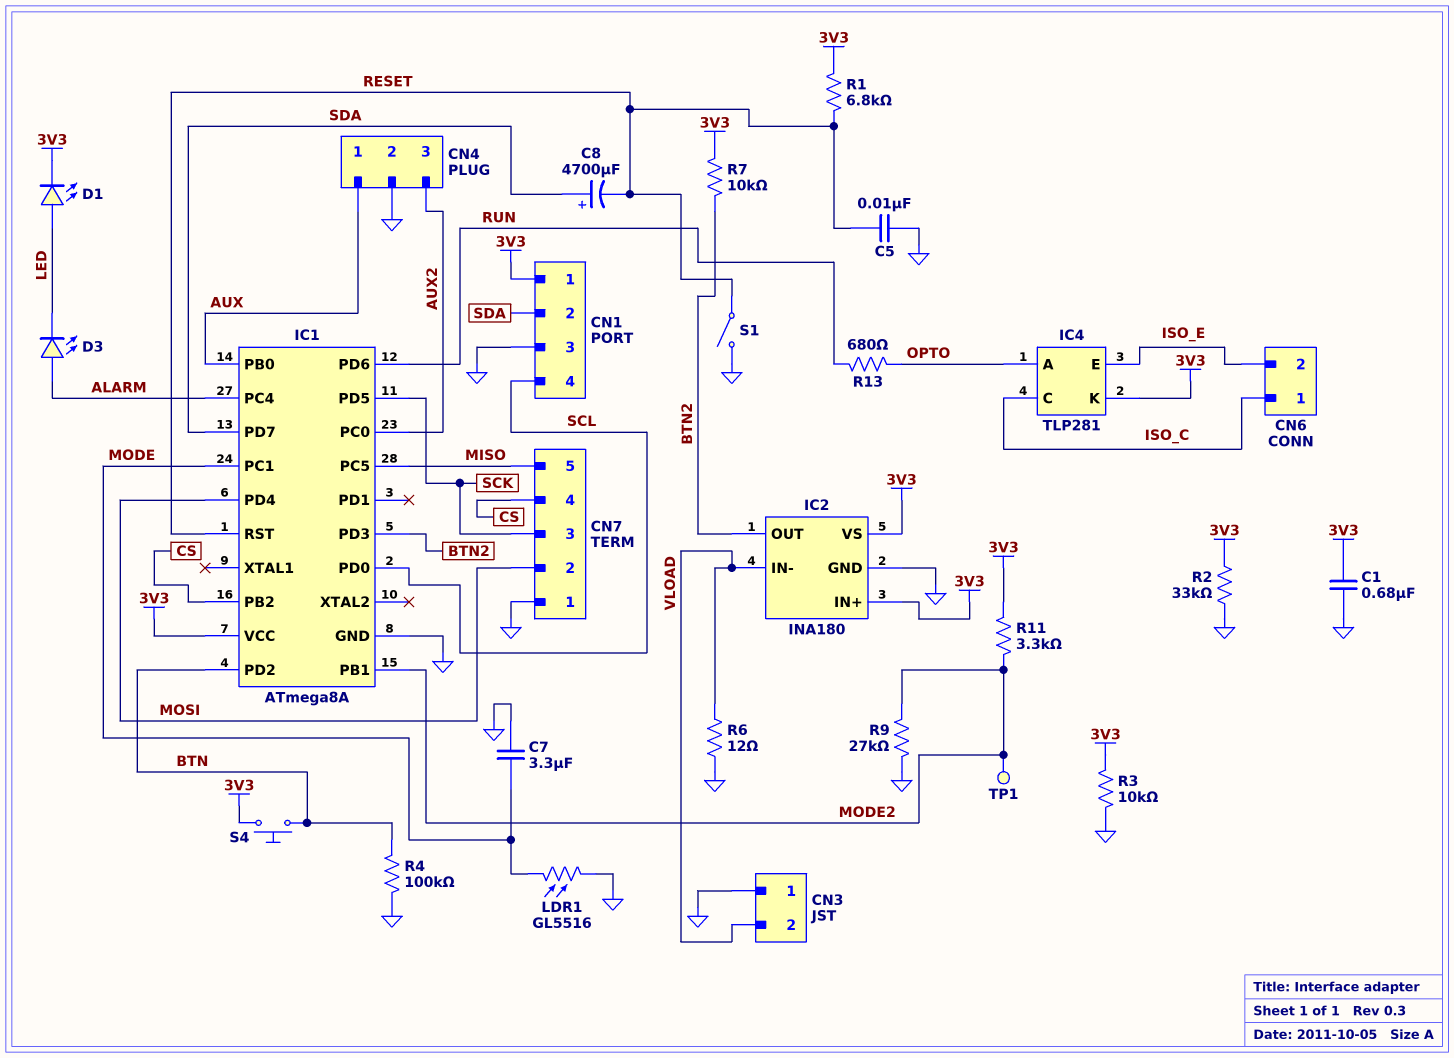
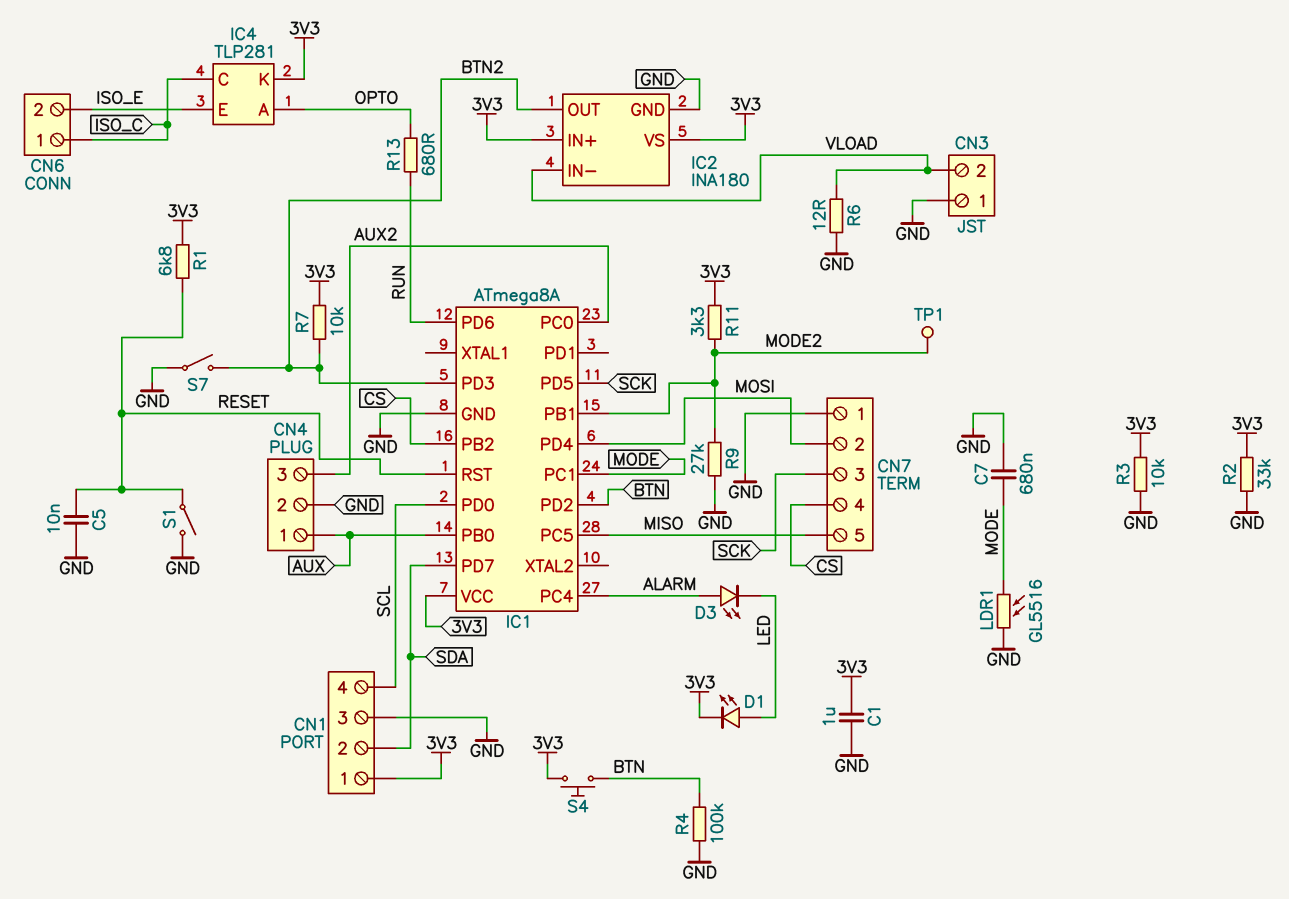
C1: 680nF (3V3, GND) -> 1uF (3V3, GND)
C7: 3.3uF (GND, MODE) -> 680nF (GND, MODE)
C8: 4700uF (plus SDA, minus RESET) -> none
S7: none -> switch (BTN2, GND)

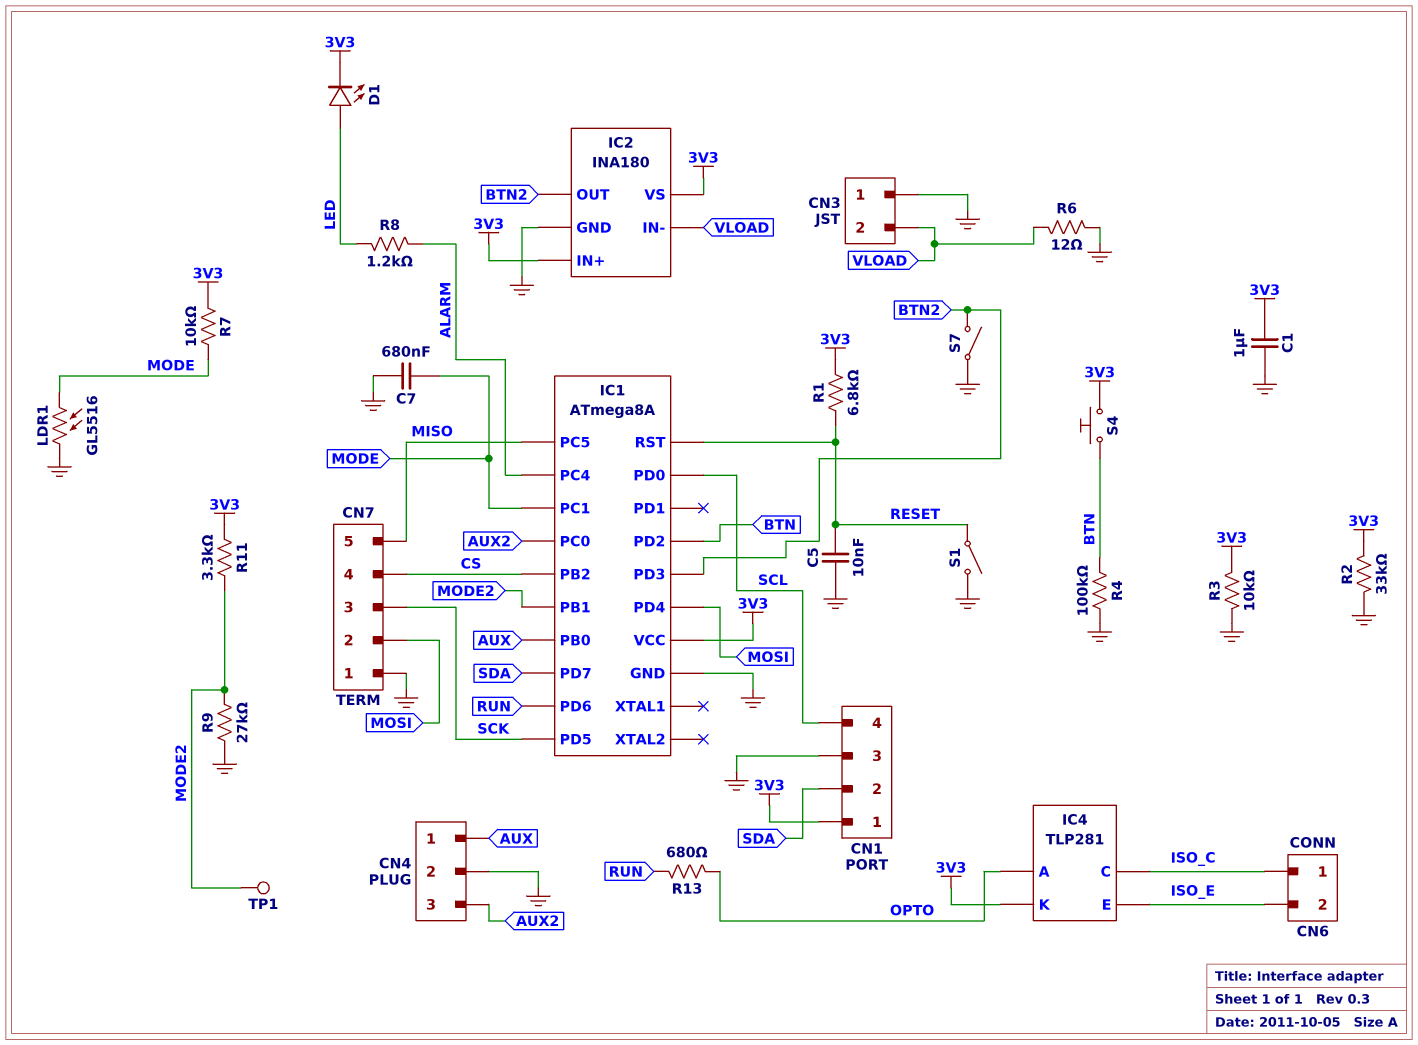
D3: LED (A ALARM, K LED) -> none
R7: 10k (3V3, BTN2) -> 10k (3V3, MODE)
R8: none -> 1.2k (ALARM, LED)

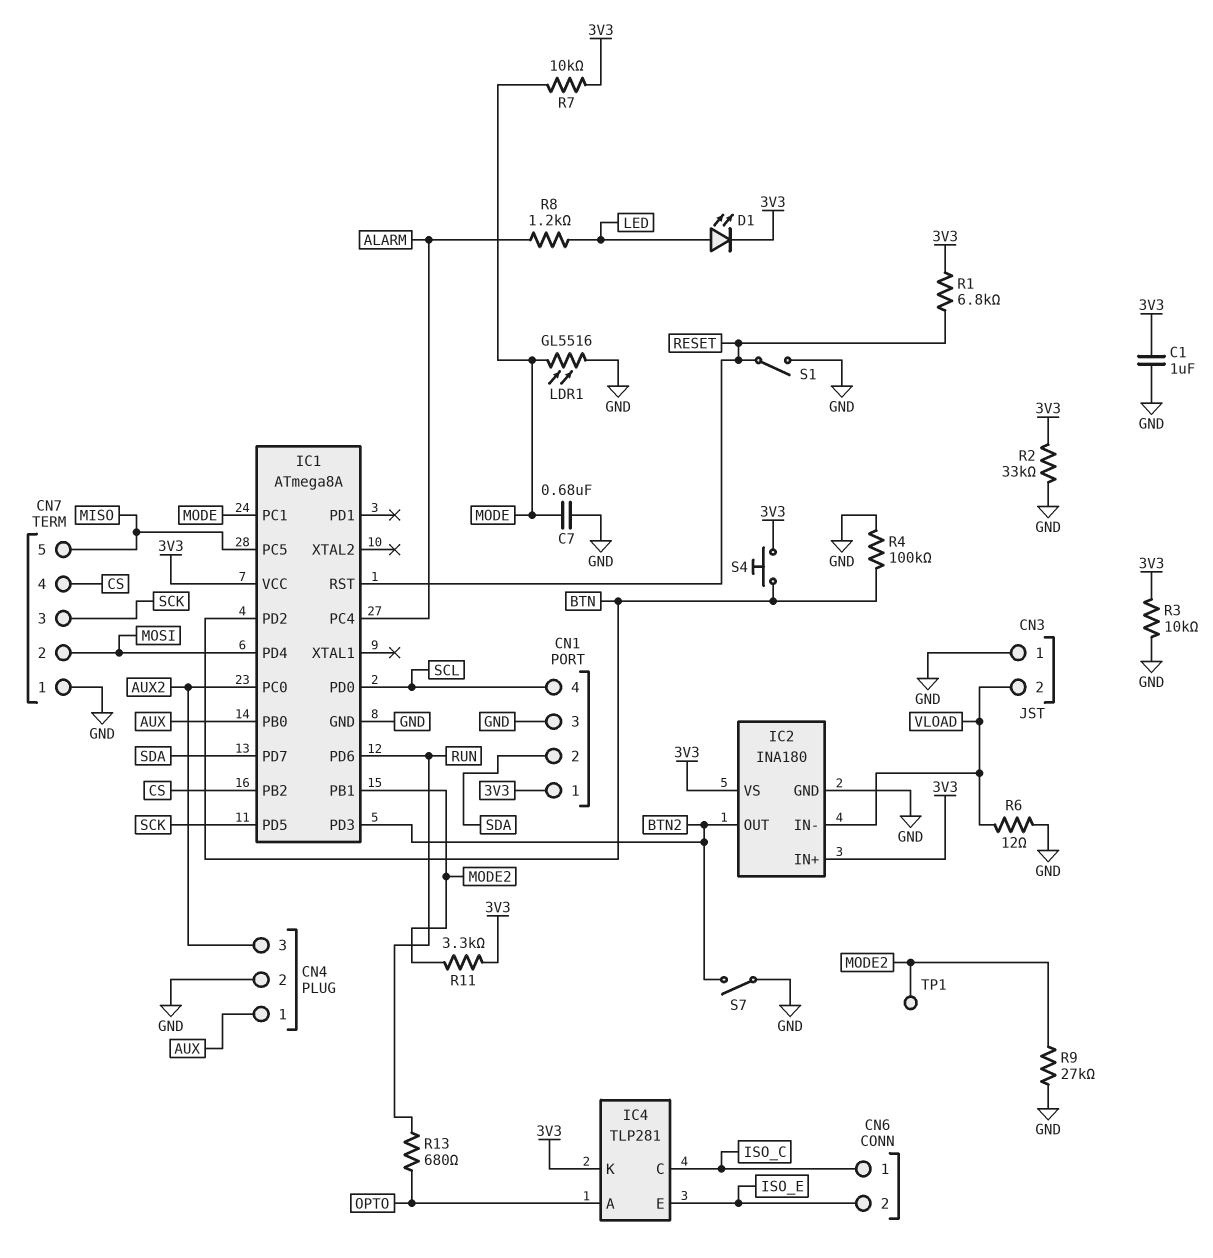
C5: 10nF (GND, RESET) -> none

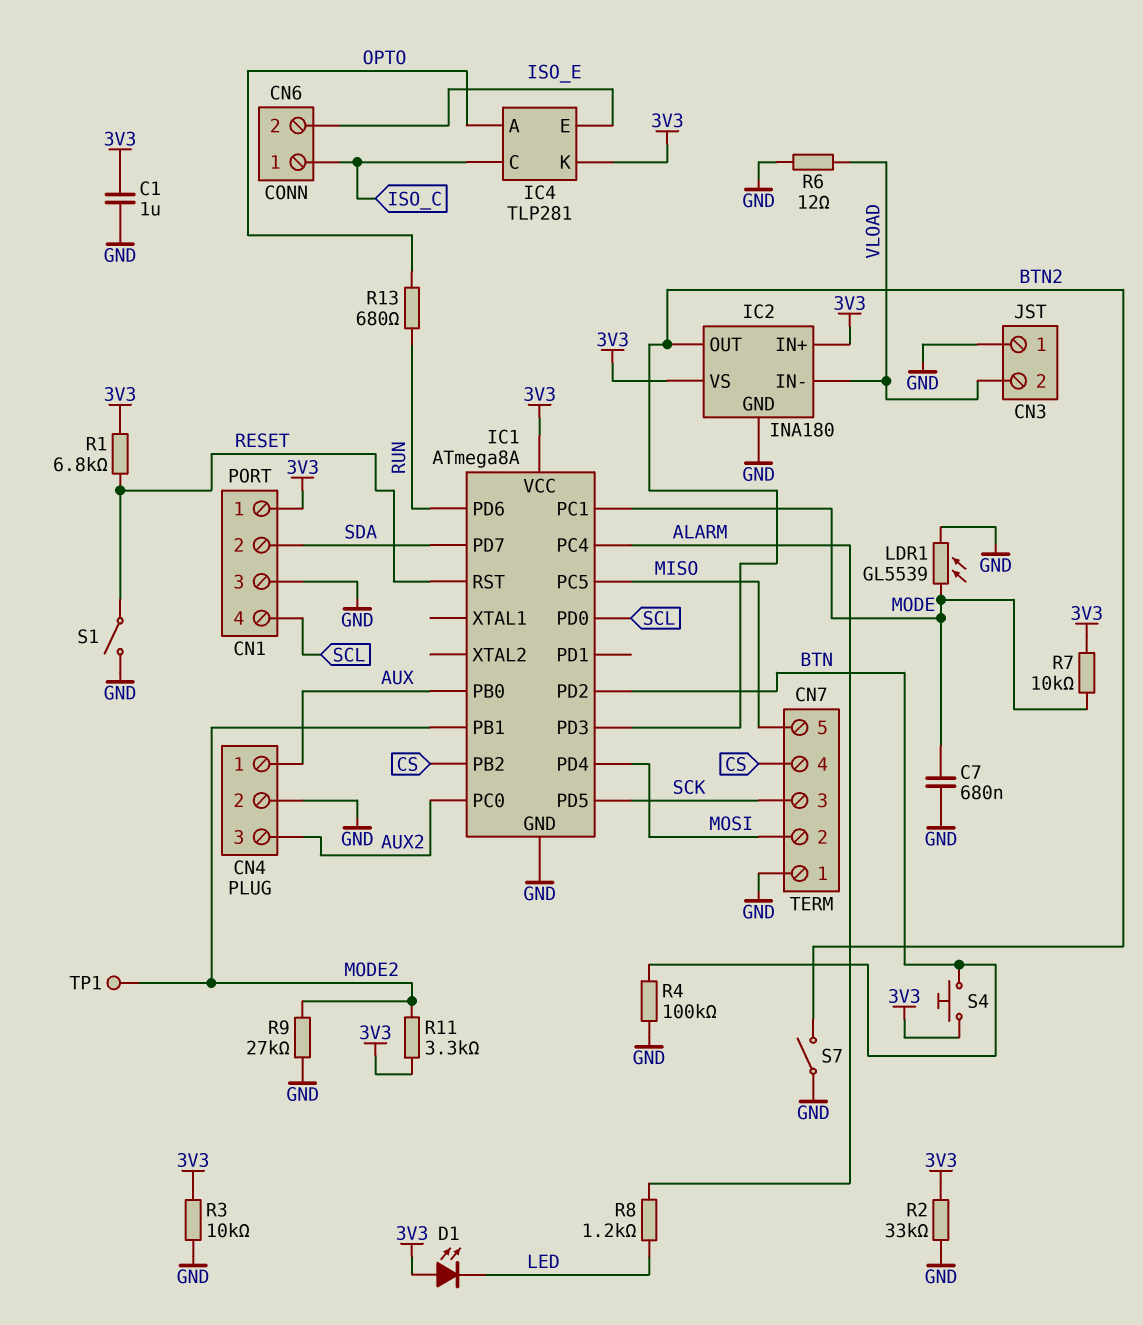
D1: LED (A LED, K 3V3) -> LED (A 3V3, K LED)
LDR1: GL5516 (GND, MODE) -> GL5539 (GND, MODE)

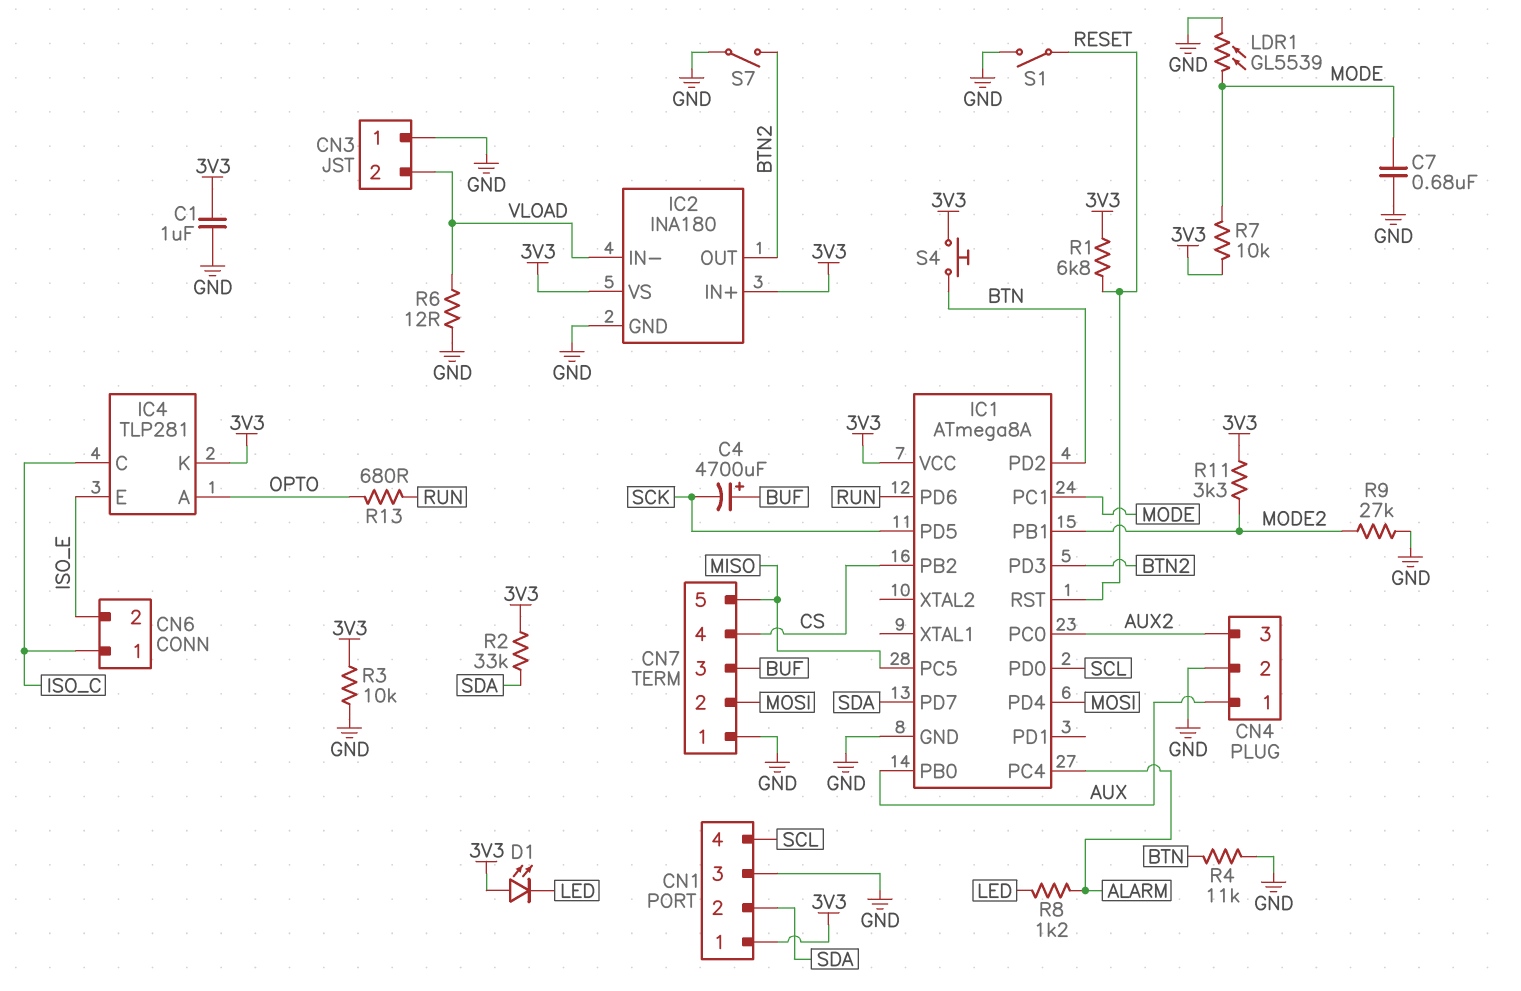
C4: none -> 4700uF (plus BUF, minus SCK)
CN7 pin 3: SCK -> BUF
R2: 33k (3V3, GND) -> 33k (3V3, SDA)
R4: 100k (BTN, GND) -> 11k (BTN, GND)
TP1: test point (MODE2) -> none

